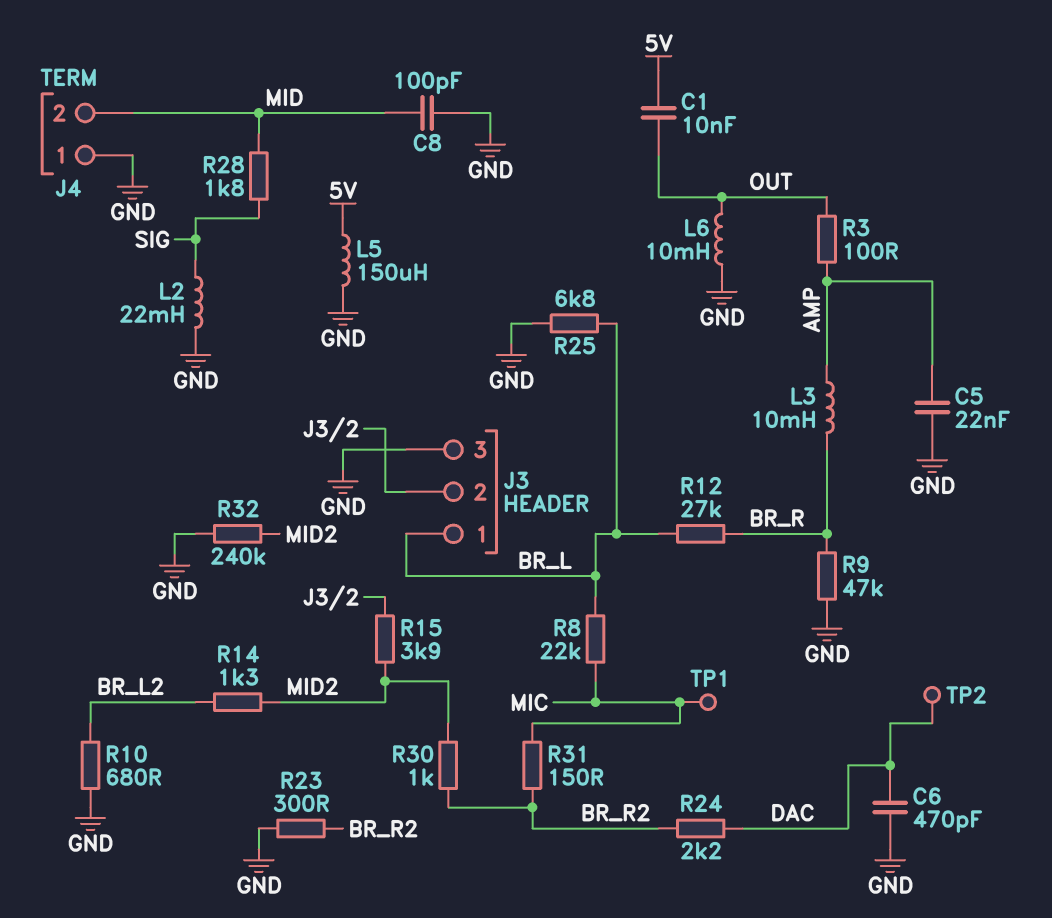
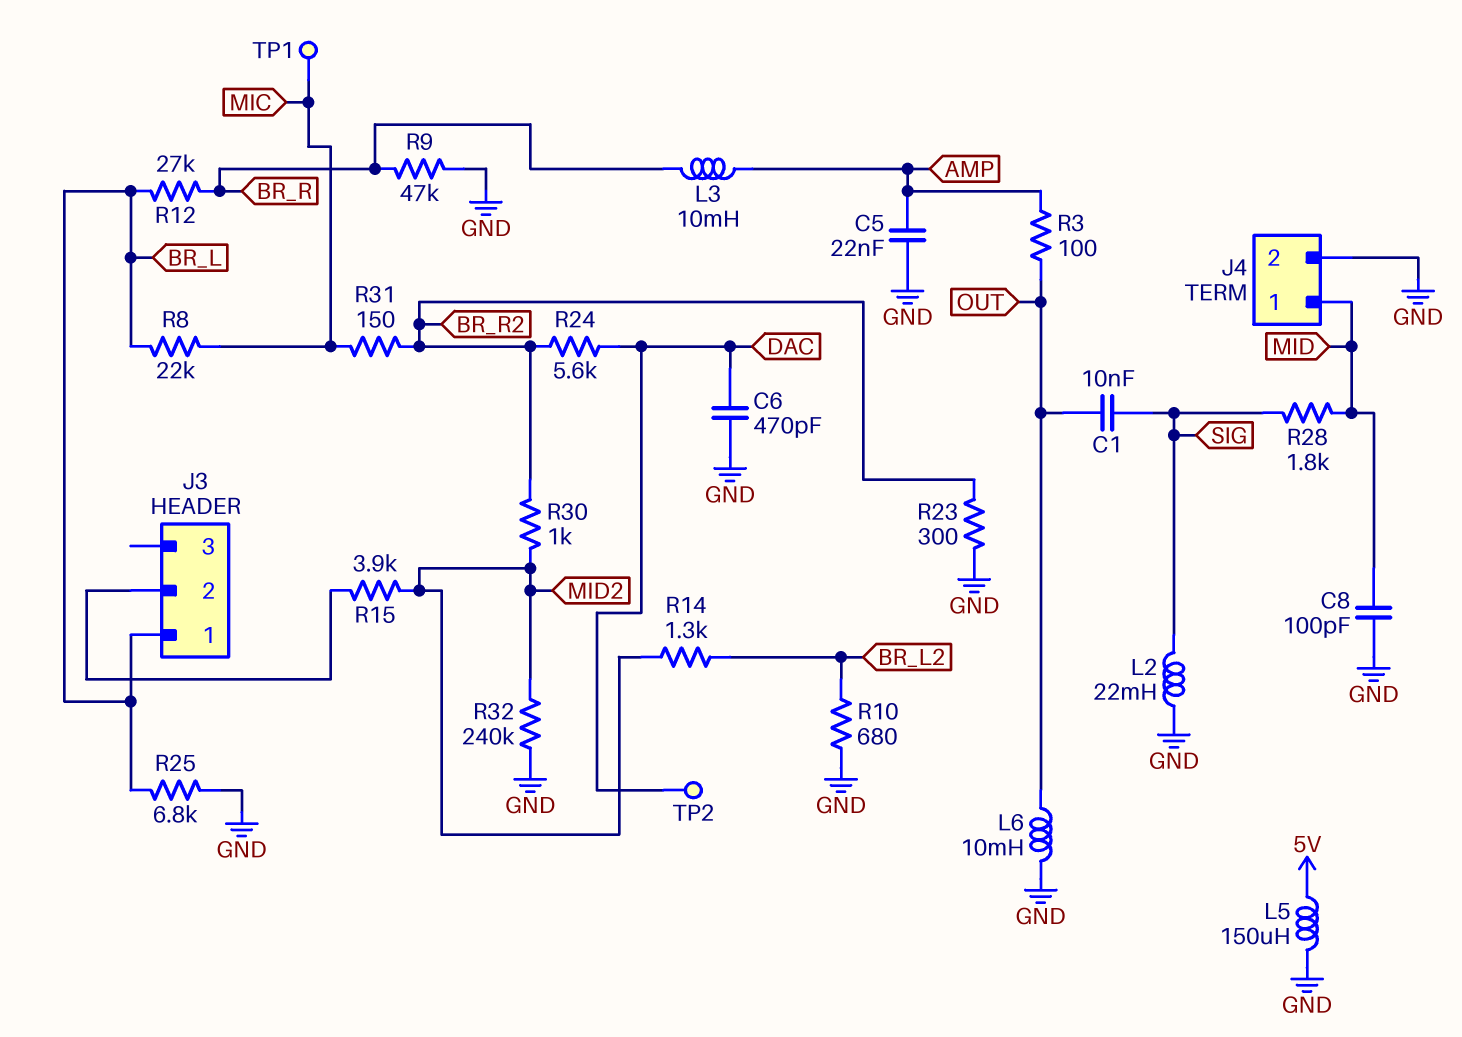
C1: 10nF (5V, OUT) -> 10nF (OUT, SIG)
J3 pin 3: GND -> none
J4 pin 1: GND -> MID
J4 pin 2: MID -> GND
R24: 2.2k (BR_R2, DAC) -> 5.6k (BR_R2, DAC)

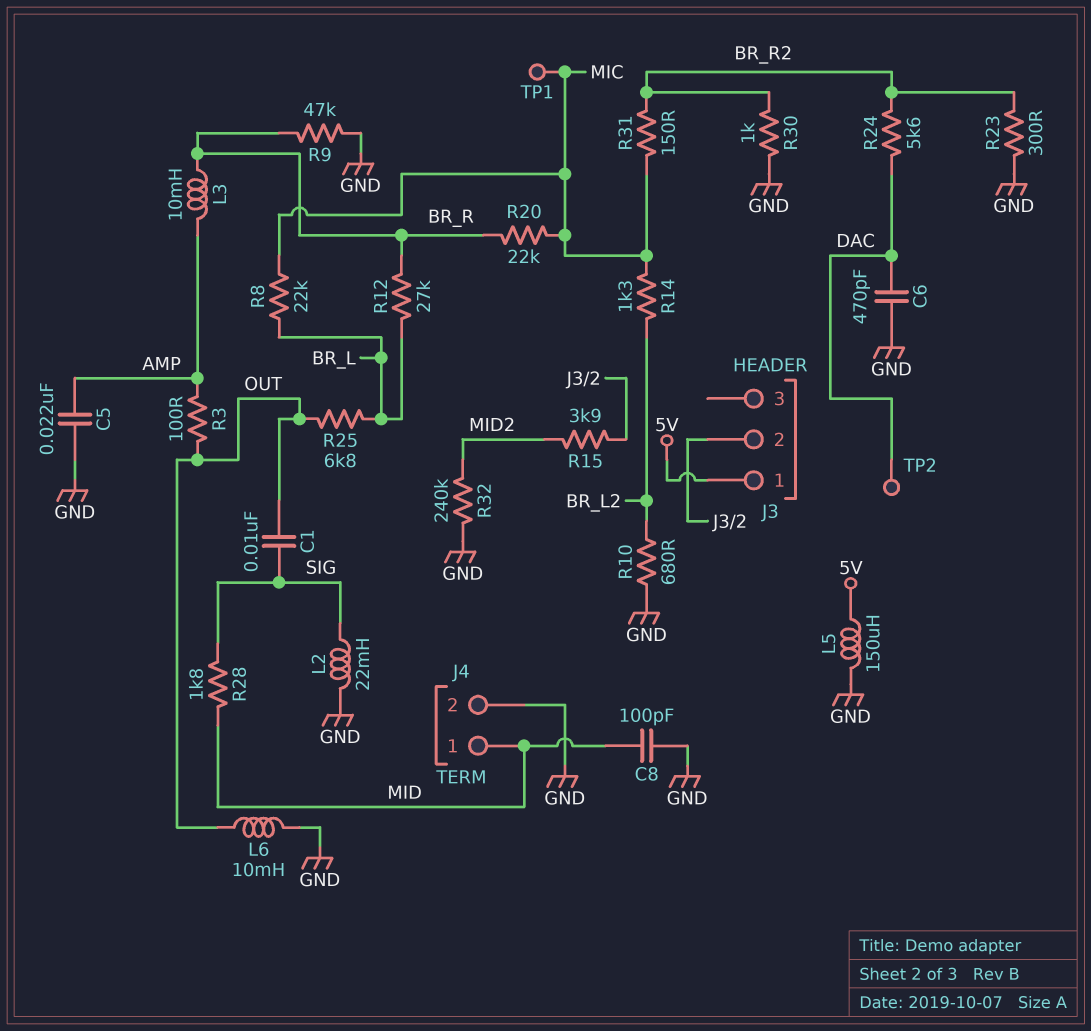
J3 pin 1: BR_L -> 5V
R14: 1.3k (BR_L2, MID2) -> 1.3k (BR_L2, MIC)
R20: none -> 22k (BR_R, MIC)
R25: 6.8k (BR_L, GND) -> 6.8k (BR_L, OUT)
R30: 1k (BR_R2, MID2) -> 1k (BR_R2, GND)

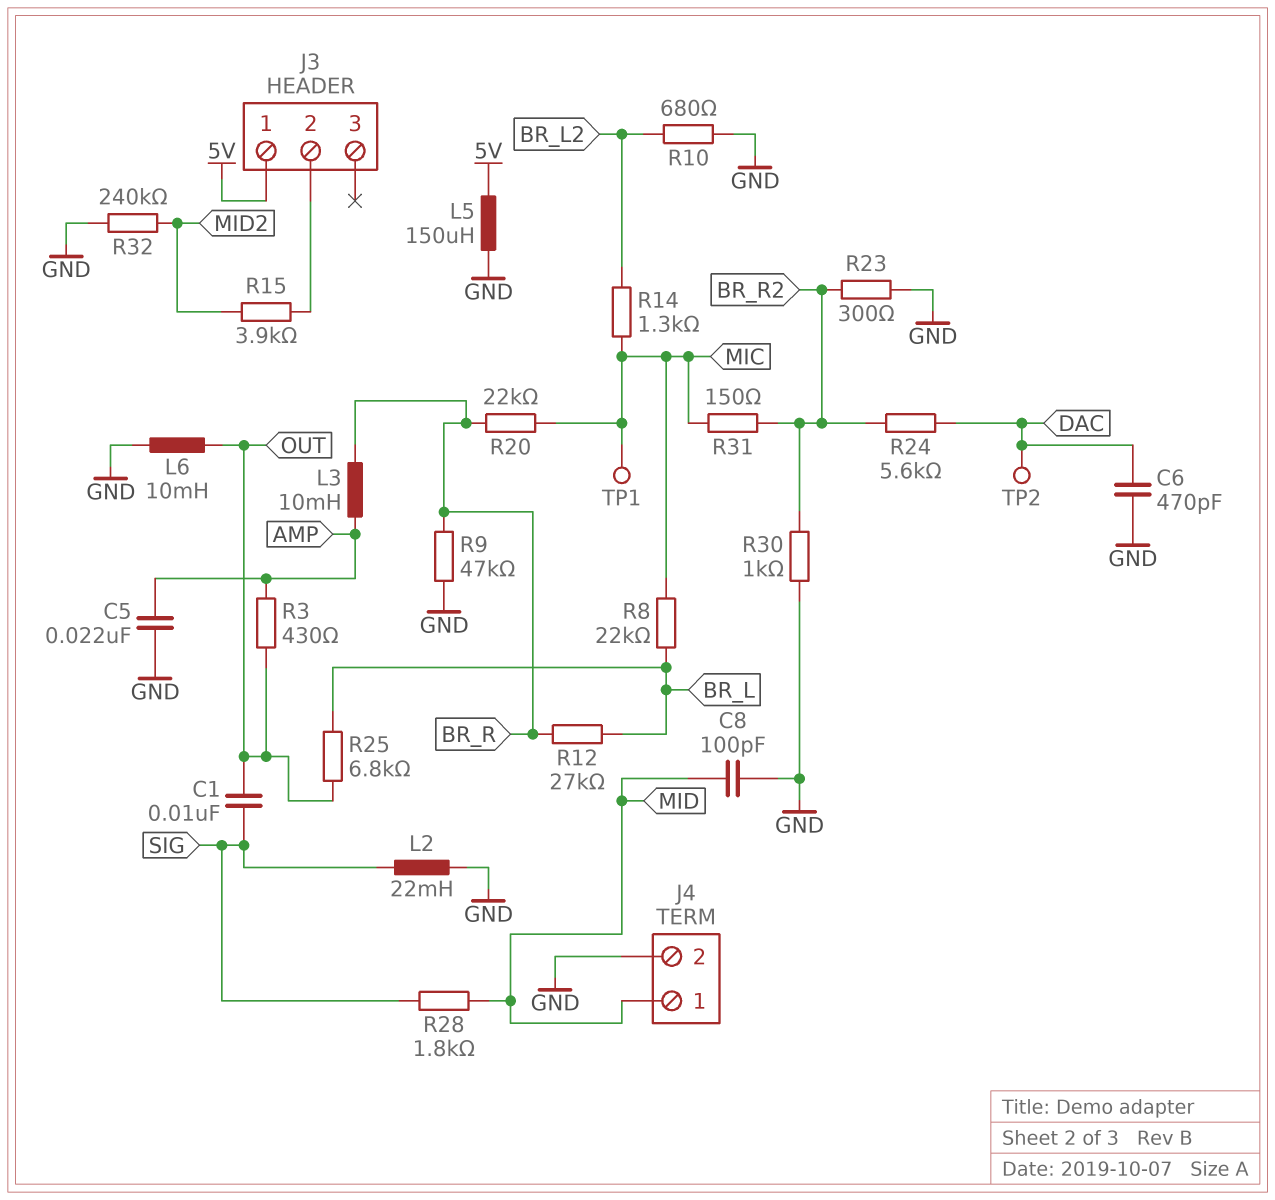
R3: 100 (AMP, OUT) -> 430 (AMP, OUT)

